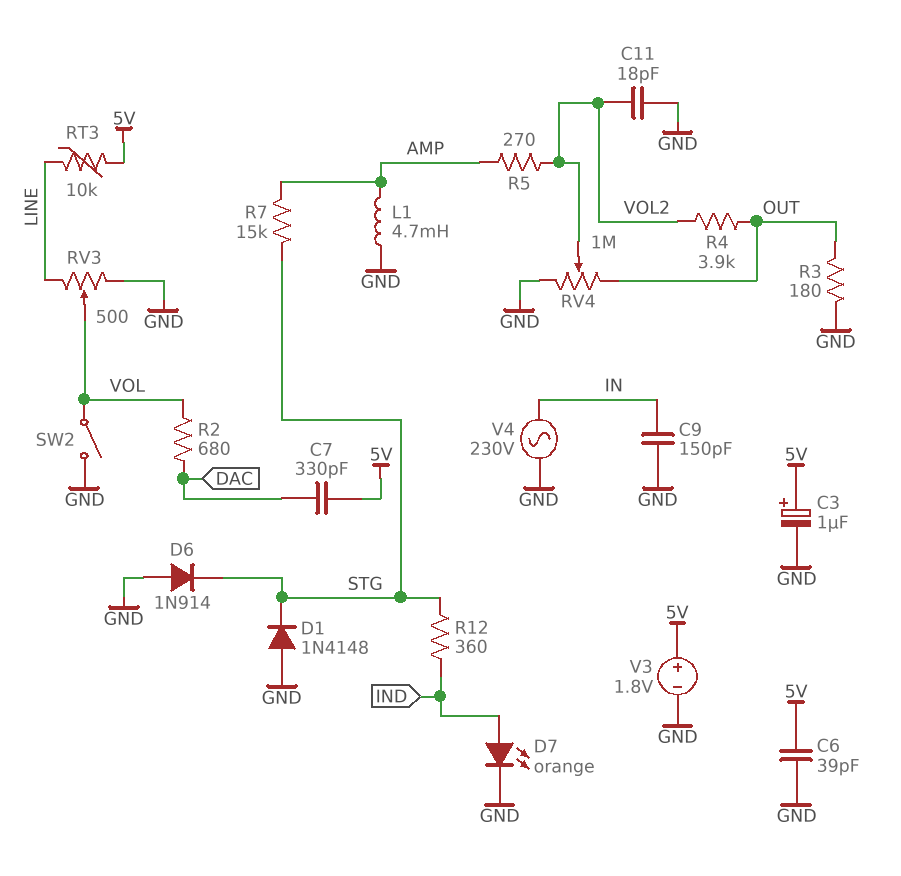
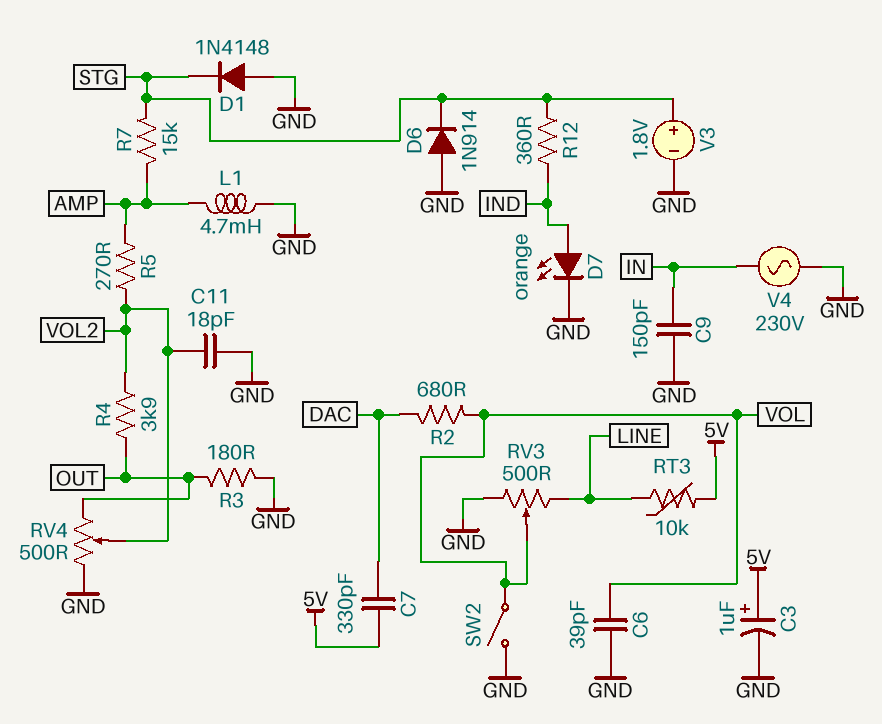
C6: 39pF (5V, GND) -> 39pF (GND, VOL)
RV4: 1M (GND, OUT, wiper VOL2) -> 500 (GND, OUT, wiper VOL2)
V3: 1.8V (plus 5V, minus GND) -> 1.8V (plus STG, minus GND)

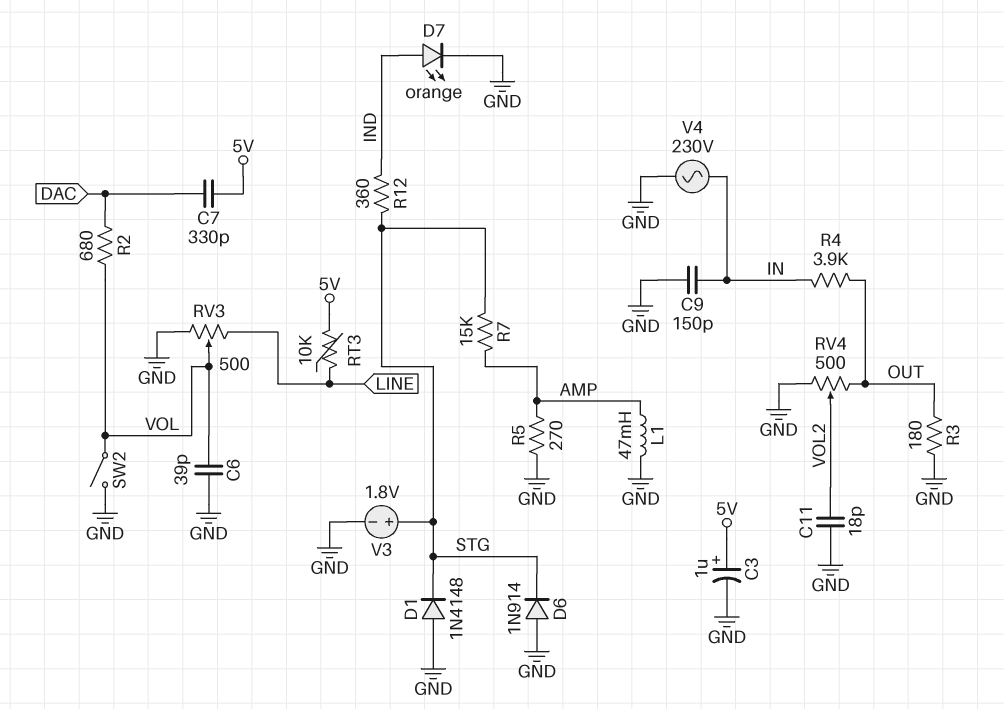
L1: 4.7mH (AMP, GND) -> 47mH (AMP, GND)
R4: 3.9k (OUT, VOL2) -> 3.9k (IN, OUT)
R5: 270 (AMP, VOL2) -> 270 (AMP, GND)

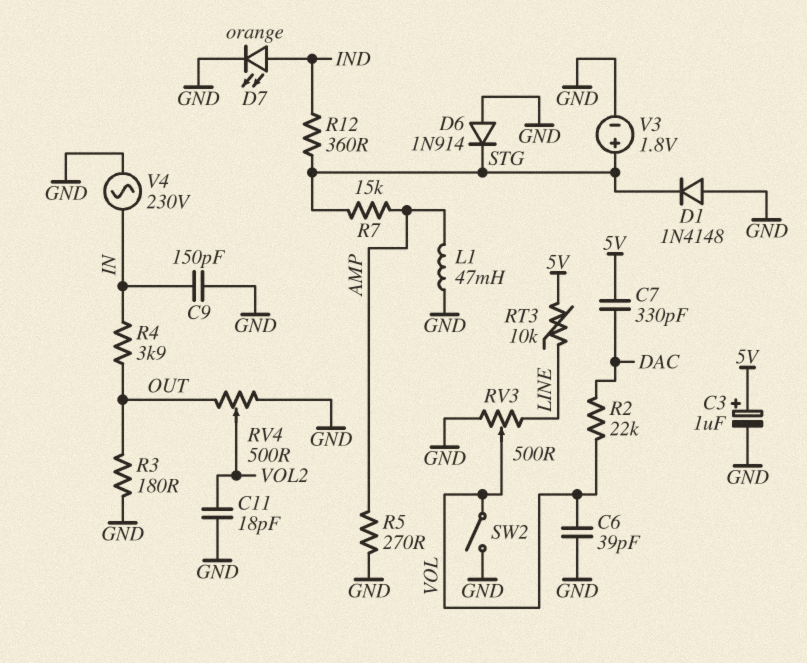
R2: 680 (DAC, VOL) -> 22k (DAC, VOL)

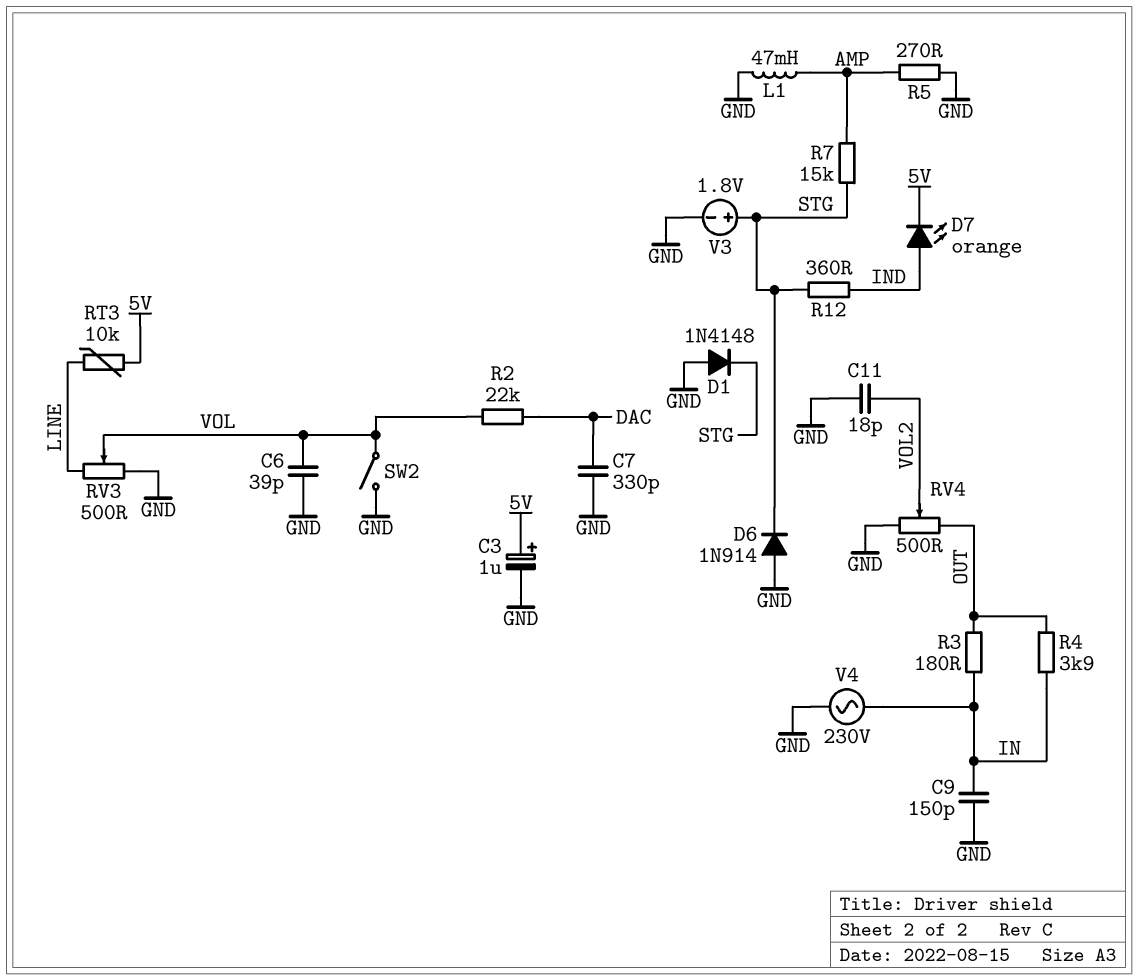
C7: 330pF (5V, DAC) -> 330pF (DAC, GND)
D7: LED orange (A IND, K GND) -> LED orange (A IND, K 5V)
R3: 180 (GND, OUT) -> 180 (IN, OUT)

